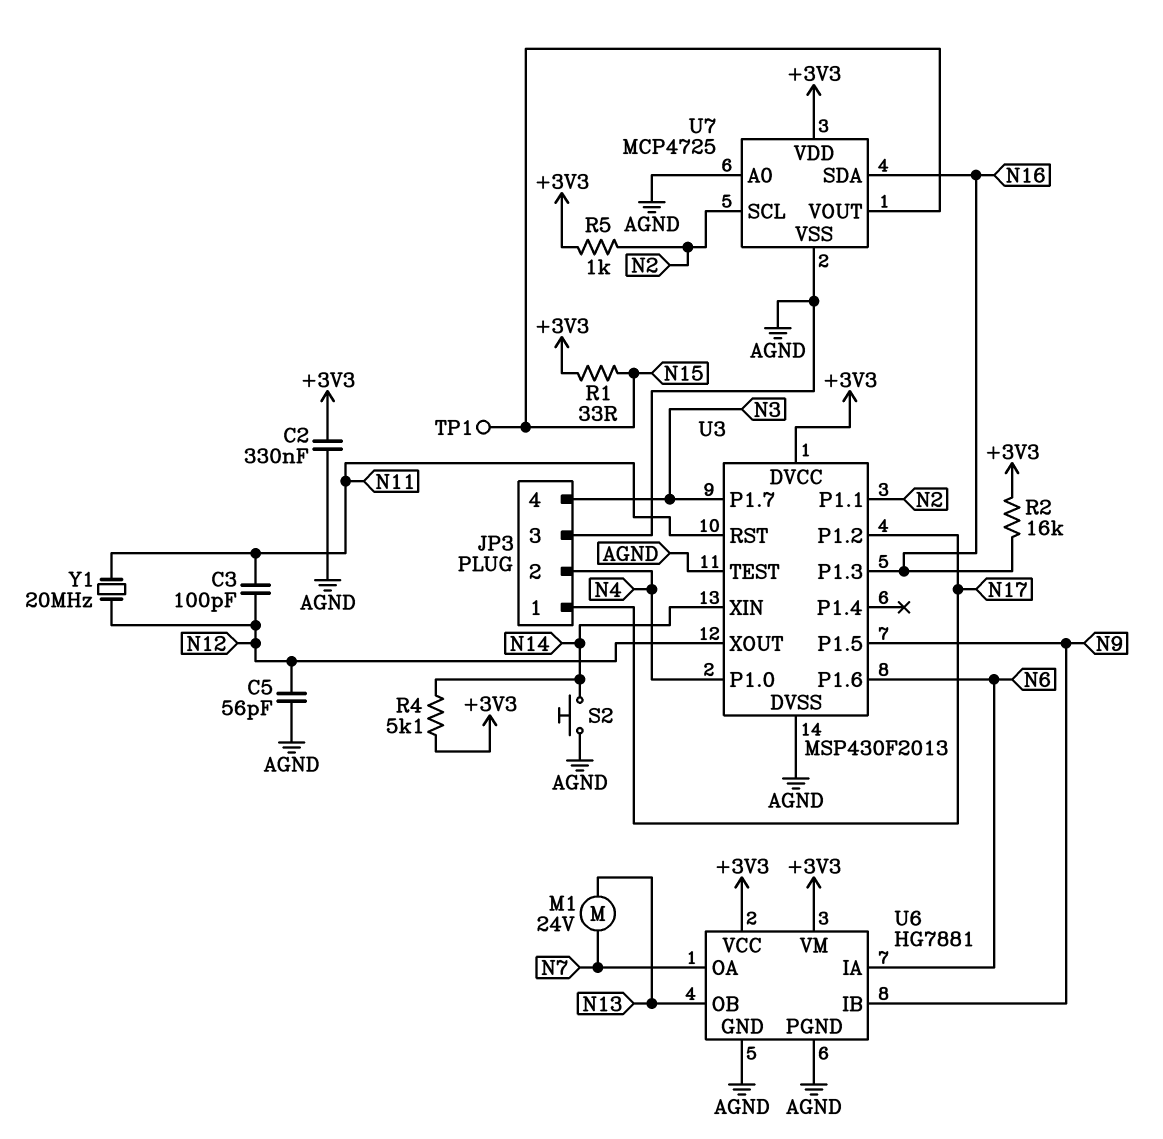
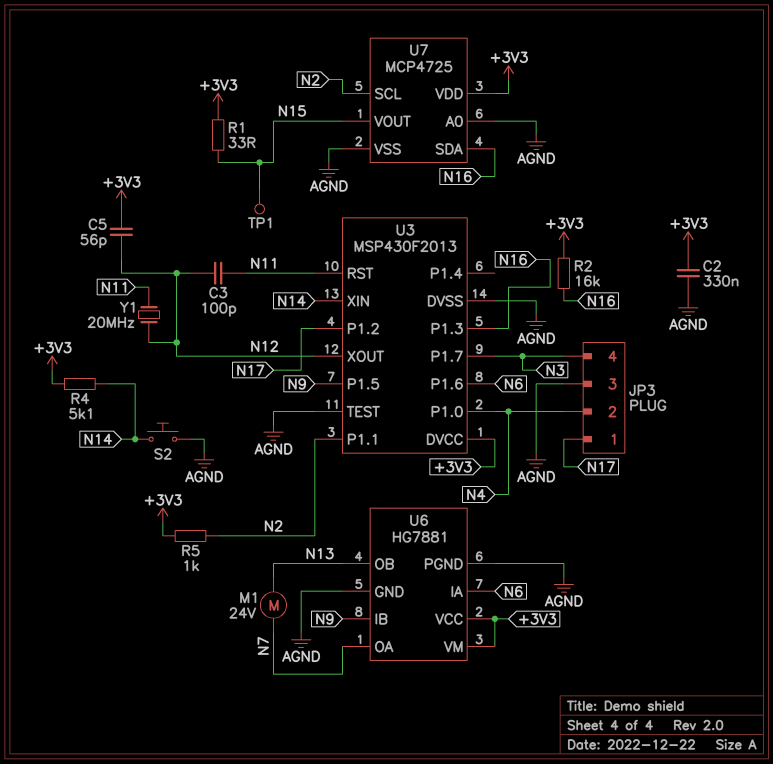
C5: 56pF (AGND, N12) -> 56pF (+3V3, N12)

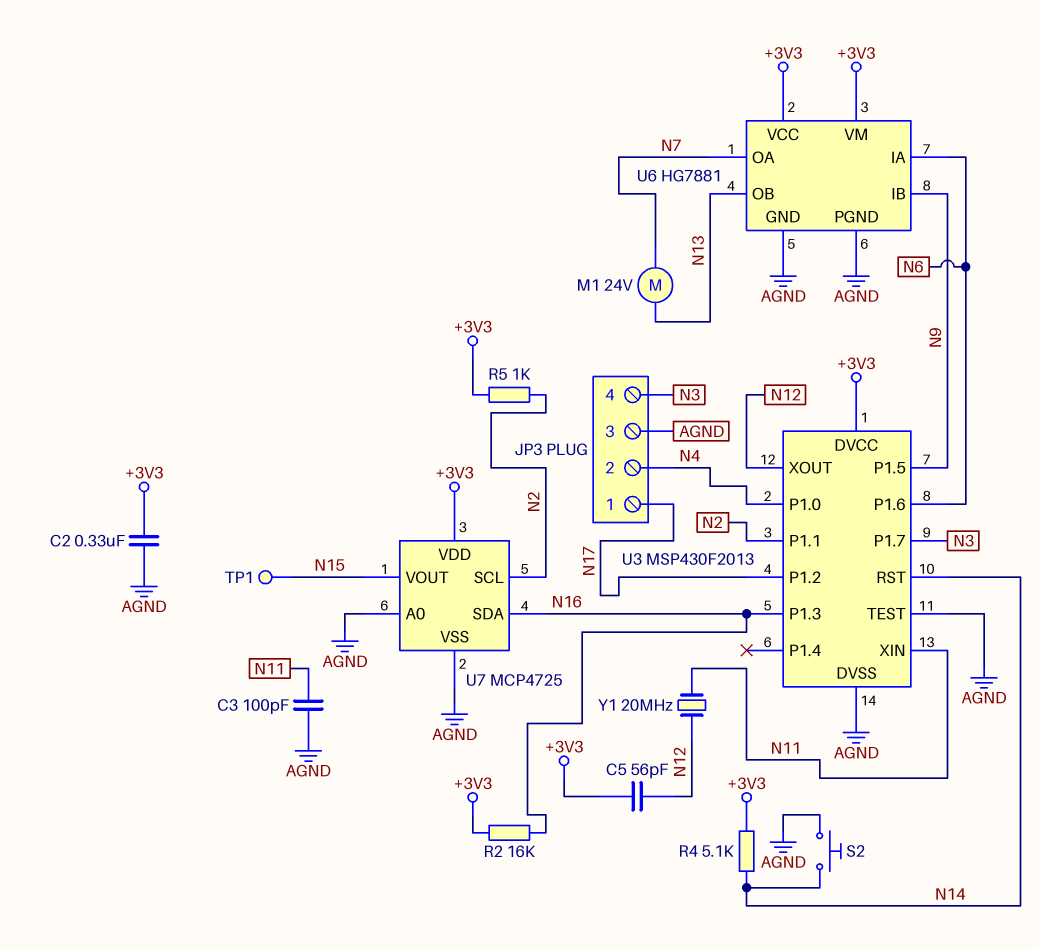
C3: 100pF (N11, N12) -> 100pF (AGND, N11)
R1: 33 (+3V3, N15) -> none
U3 pin RST: N11 -> N14
U3 pin XIN: N14 -> N11

